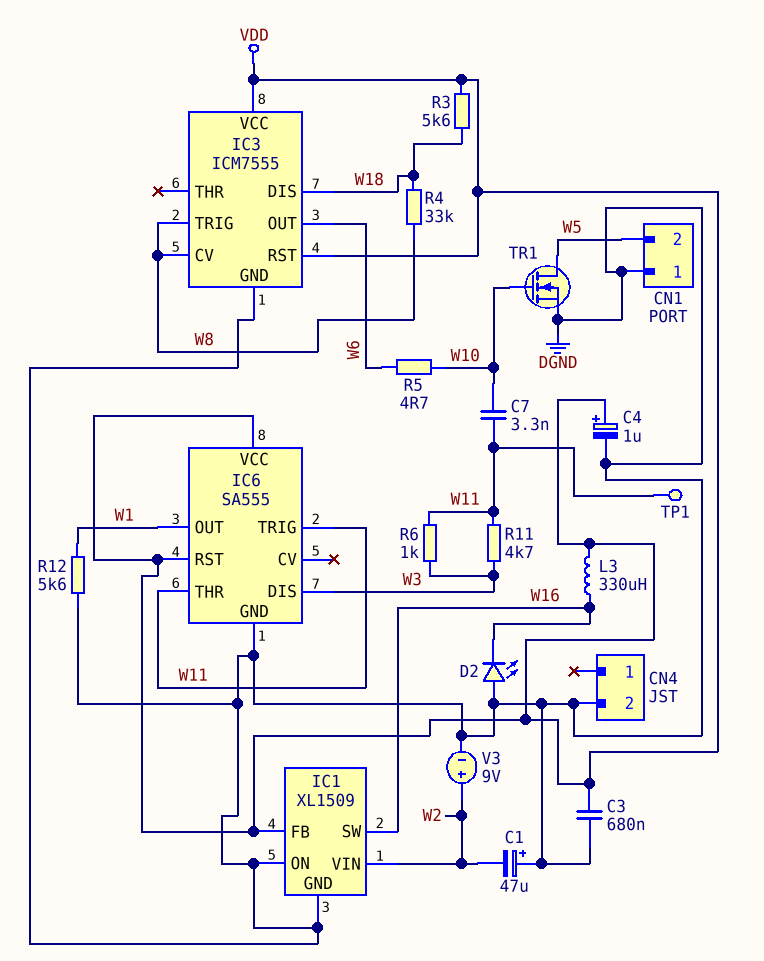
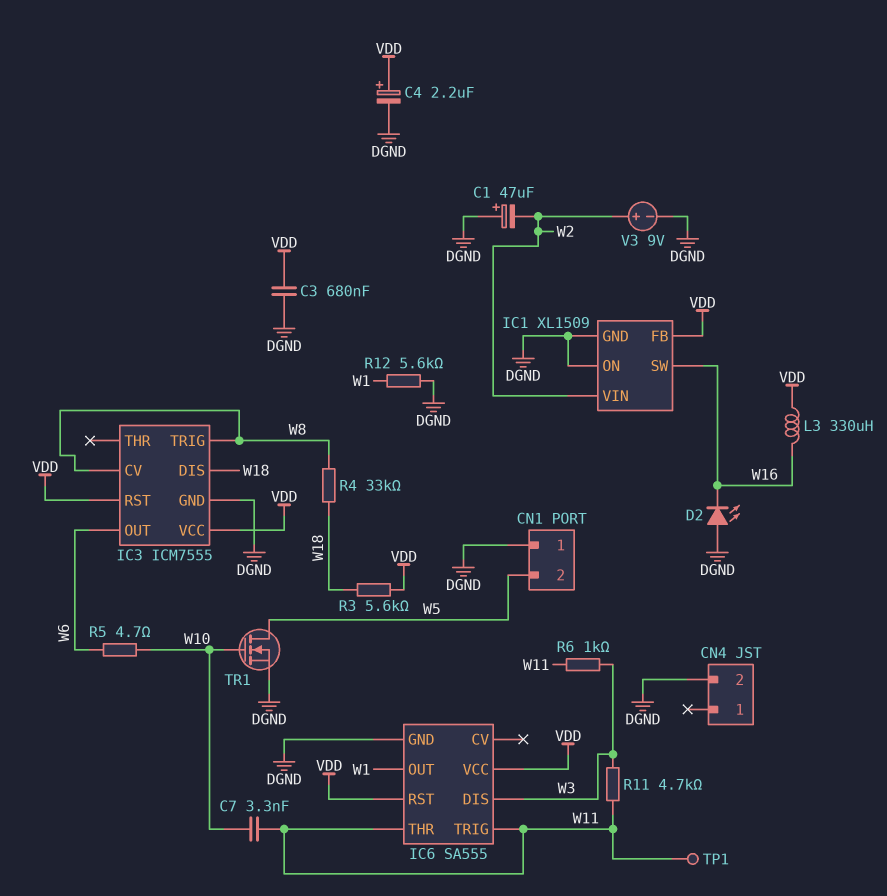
C4: 1uF (plus VDD, minus DGND) -> 2.2uF (plus VDD, minus DGND)

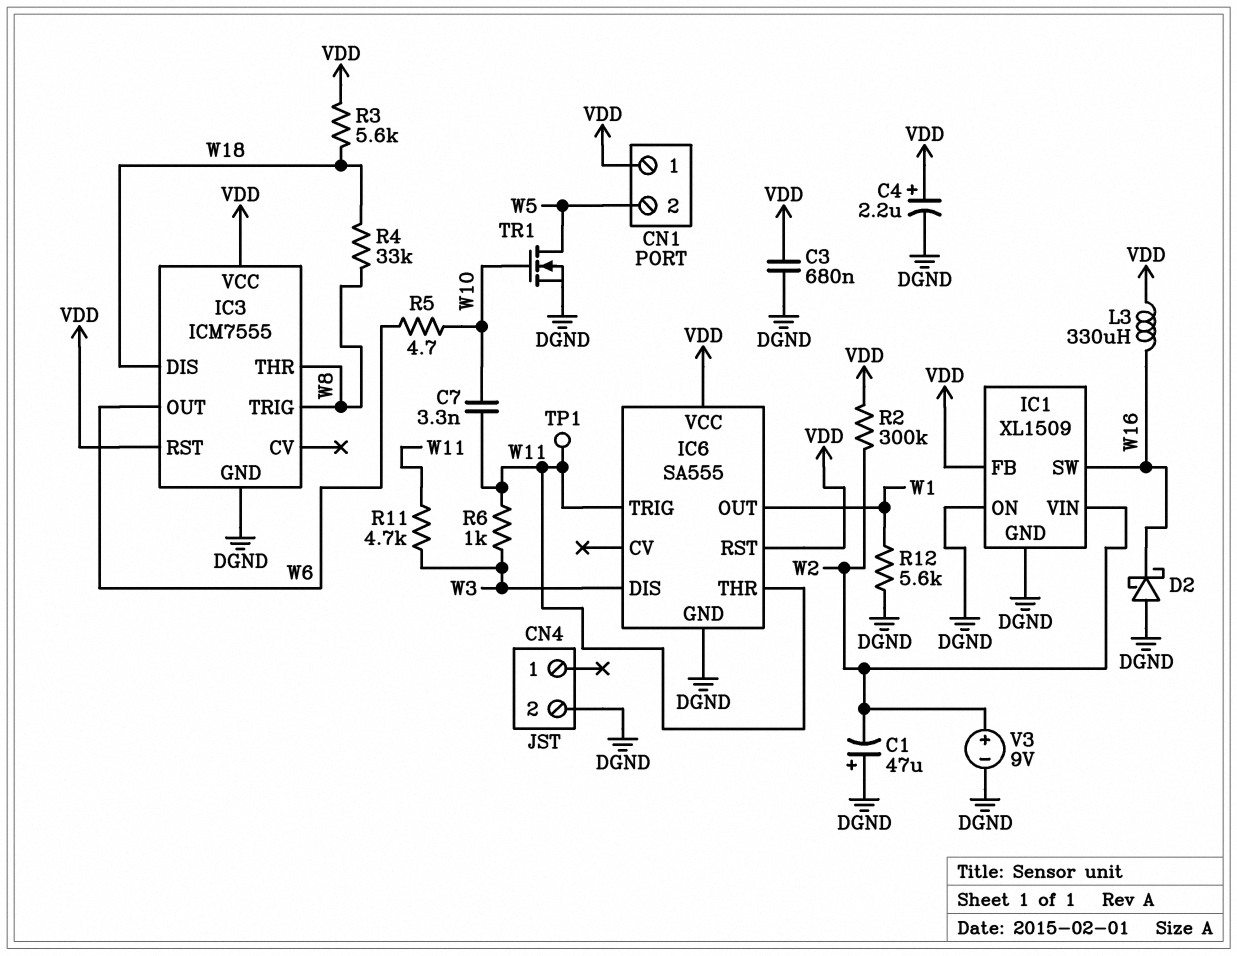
CN1 pin 1: DGND -> VDD
D2: LED (A DGND, K W16) -> schottky (A DGND, K W16)
IC3 pin CV: W8 -> none
IC3 pin THR: none -> W8
R2: none -> 300k (VDD, W2)

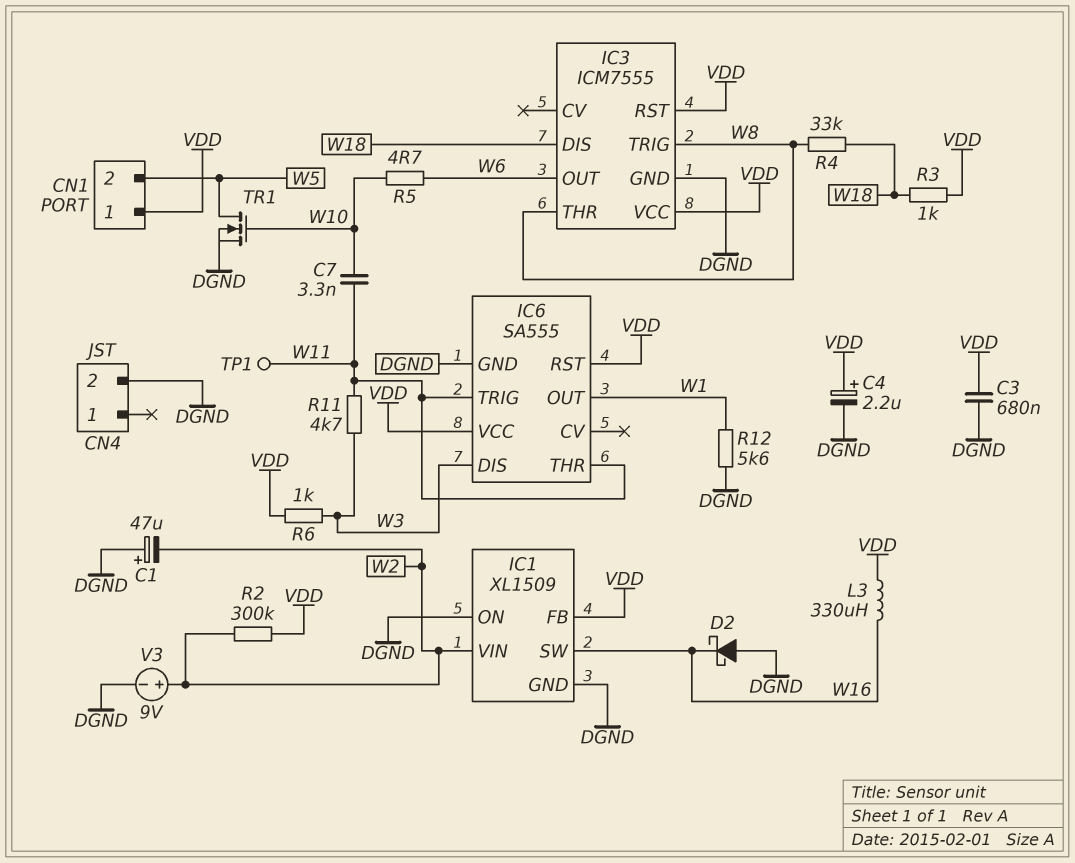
R3: 5.6k (VDD, W18) -> 1k (VDD, W18)
R6: 1k (W3, W11) -> 1k (VDD, W3)

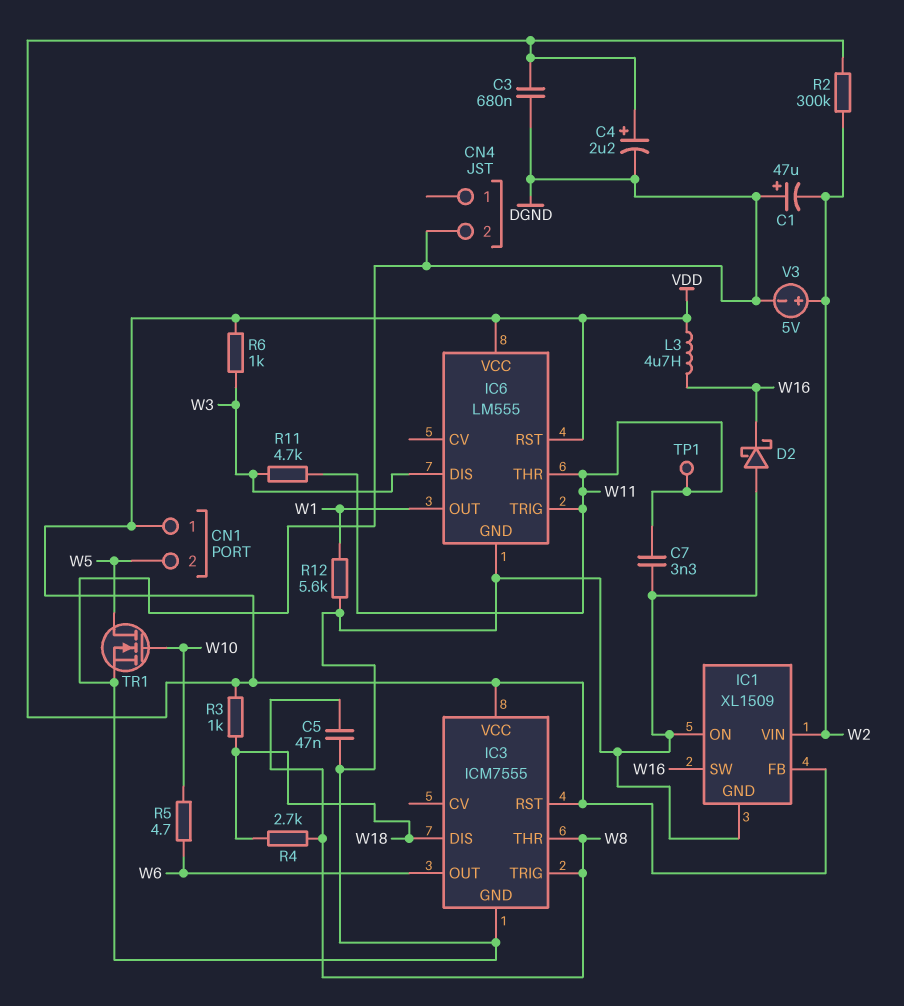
C5: none -> 47nF (DGND, W8)
C7: 3.3nF (W10, W11) -> 3.3nF (DGND, W11)
IC6: SA555 -> LM555
L3: 330uH (VDD, W16) -> 4.7uH (VDD, W16)
R4: 33k (W8, W18) -> 2.7k (W8, W18)
V3: 9V (plus W2, minus DGND) -> 5V (plus W2, minus DGND)

